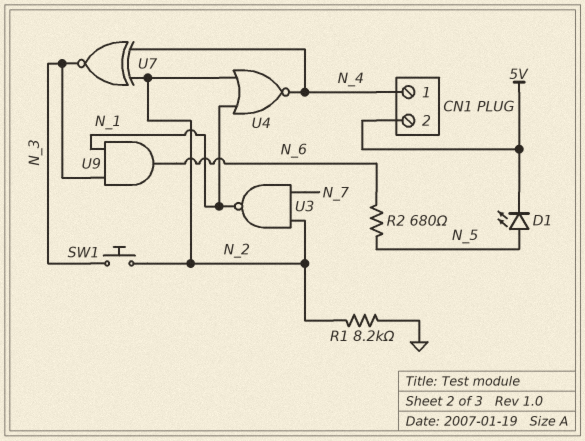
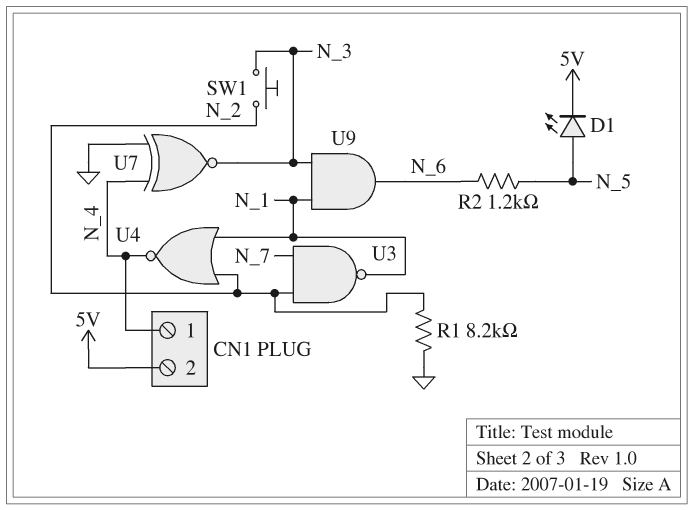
R2: 680 (N_5, N_6) -> 1.2k (N_5, N_6)
U7: XNOR (in N_2, in N_4, out N_3) -> XNOR (in GND, in N_4, out N_3)

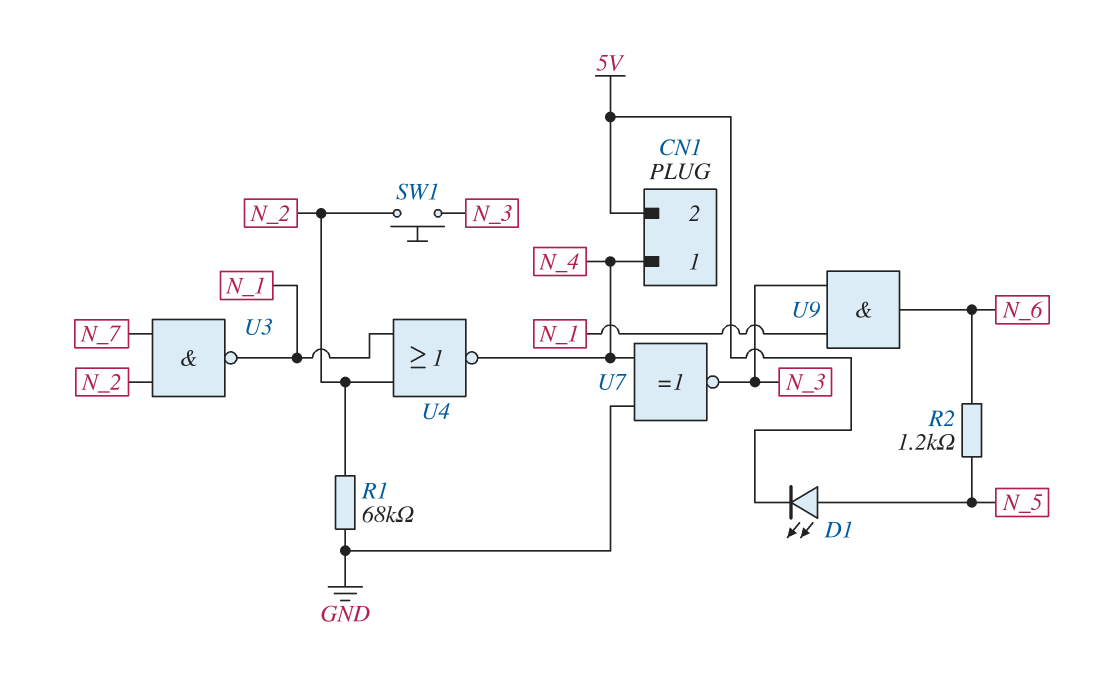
R1: 8.2k (GND, N_2) -> 68k (GND, N_2)

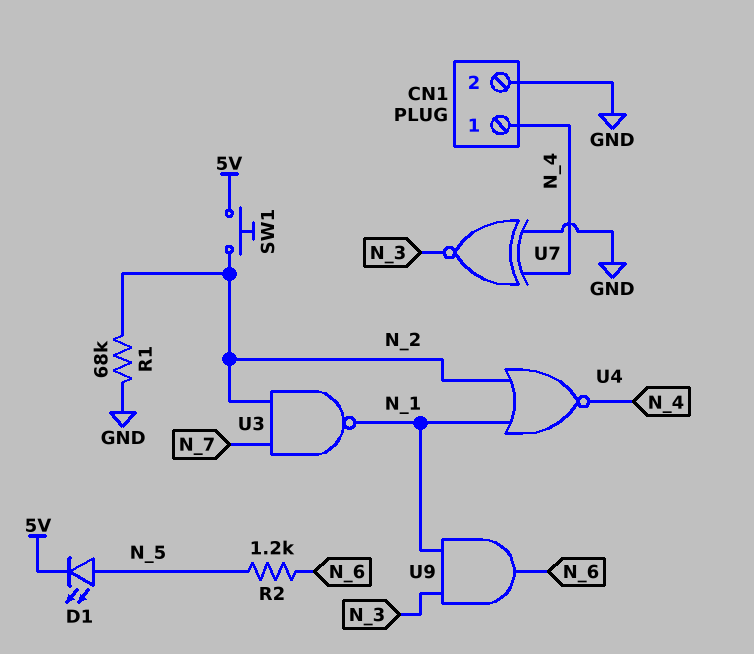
CN1 pin 2: 5V -> GND
SW1: button (N_2, N_3) -> button (5V, N_2)

